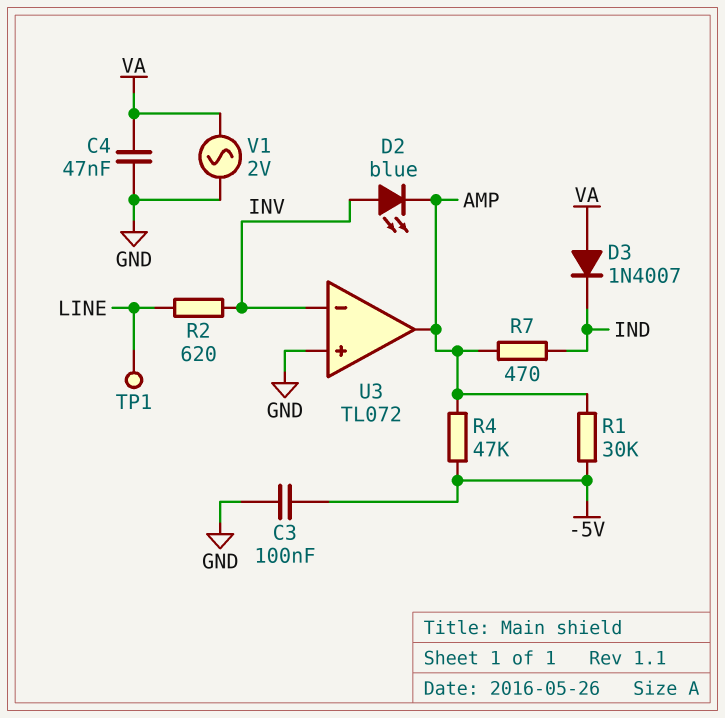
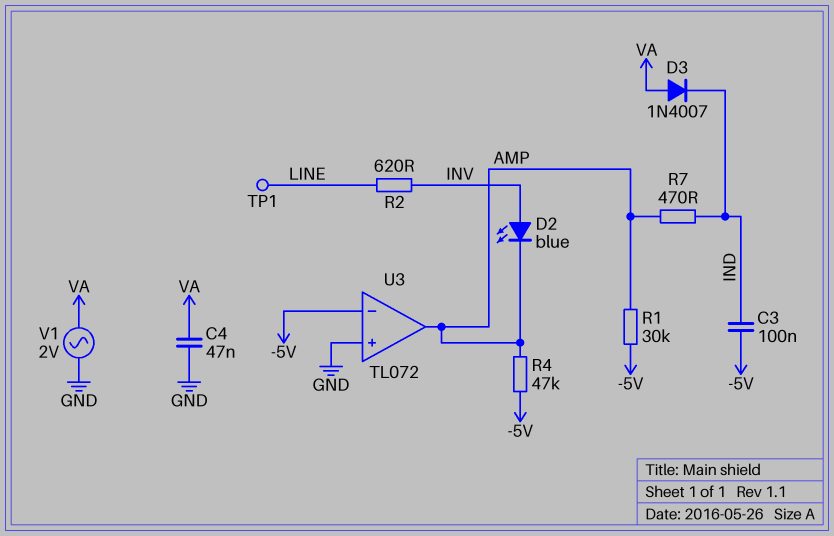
C3: 100nF (-5V, GND) -> 100nF (-5V, IND)
U3 pin in-: INV -> -5V

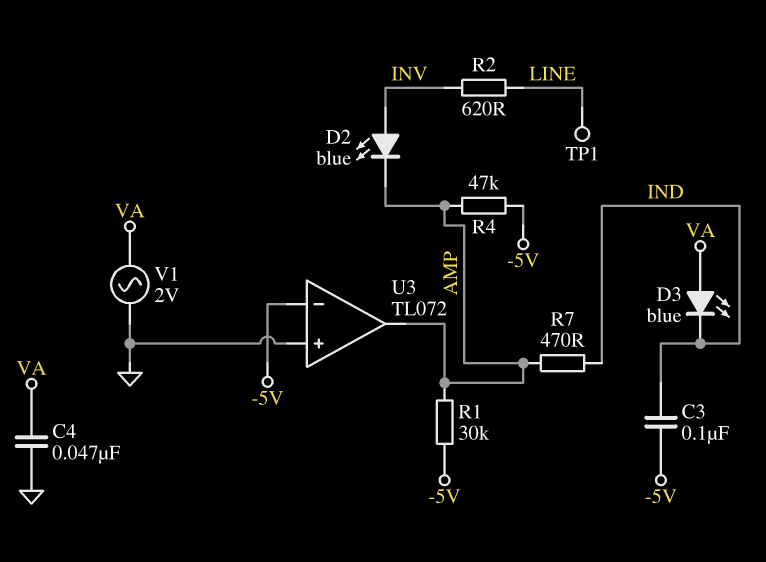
D3: diode 1N4007 (A VA, K IND) -> LED blue (A VA, K IND)

